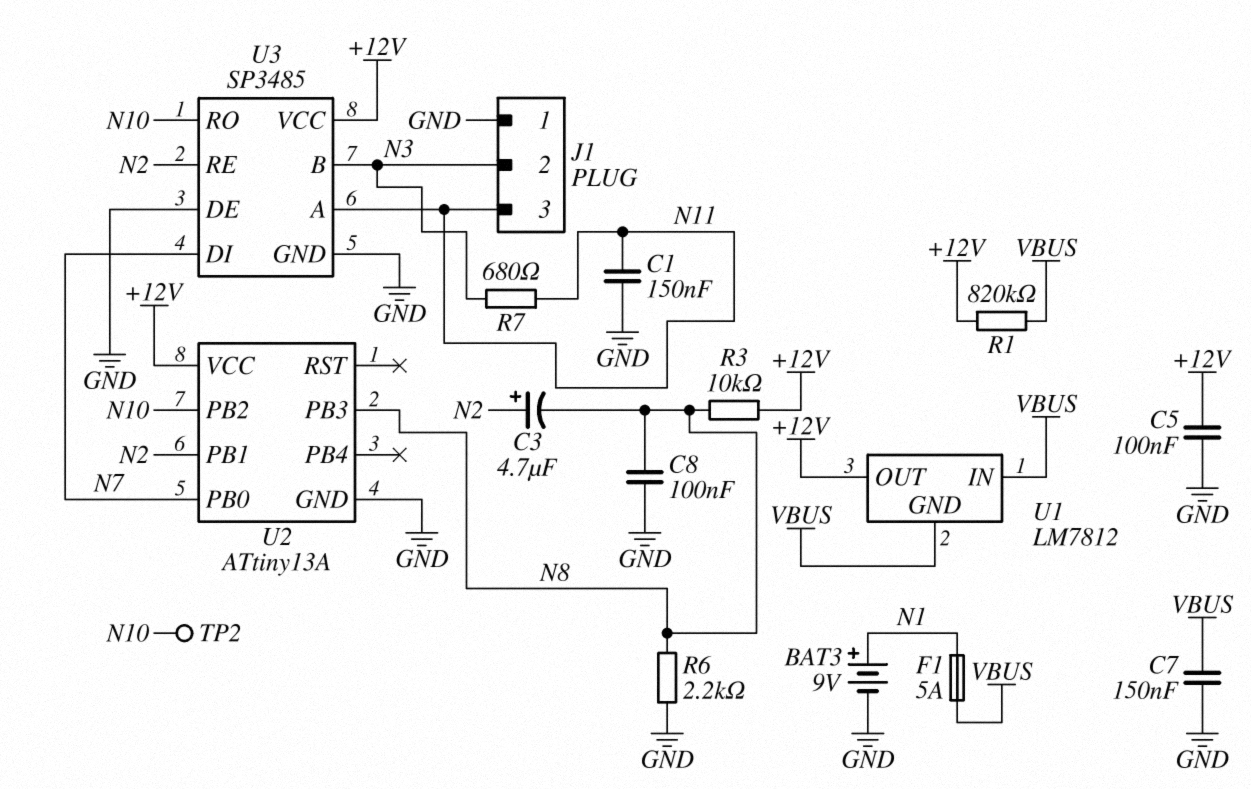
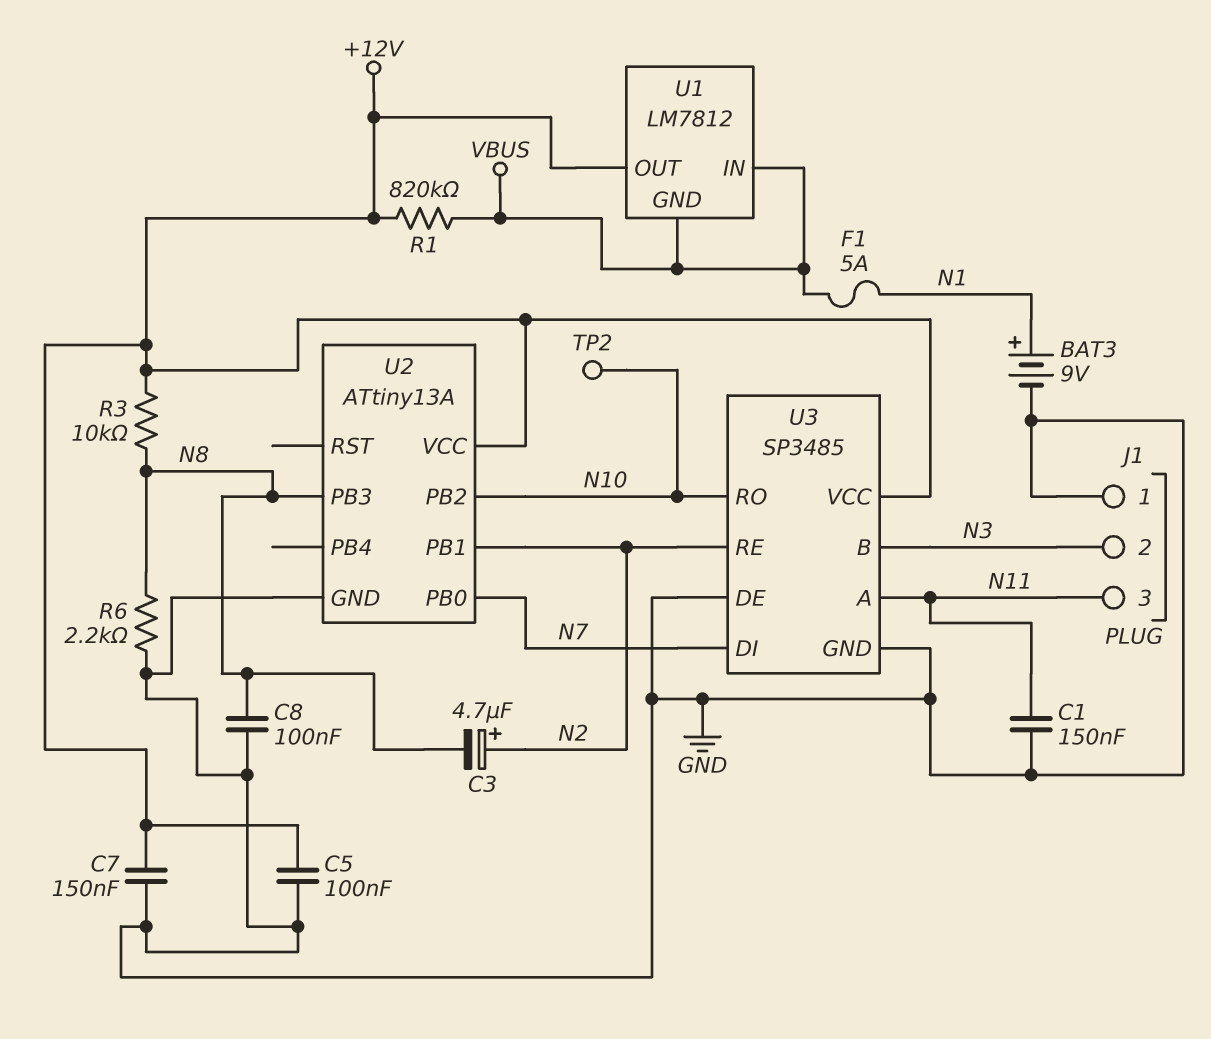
C7: 150nF (GND, VBUS) -> 150nF (+12V, GND)
R7: 680 (N3, N11) -> none

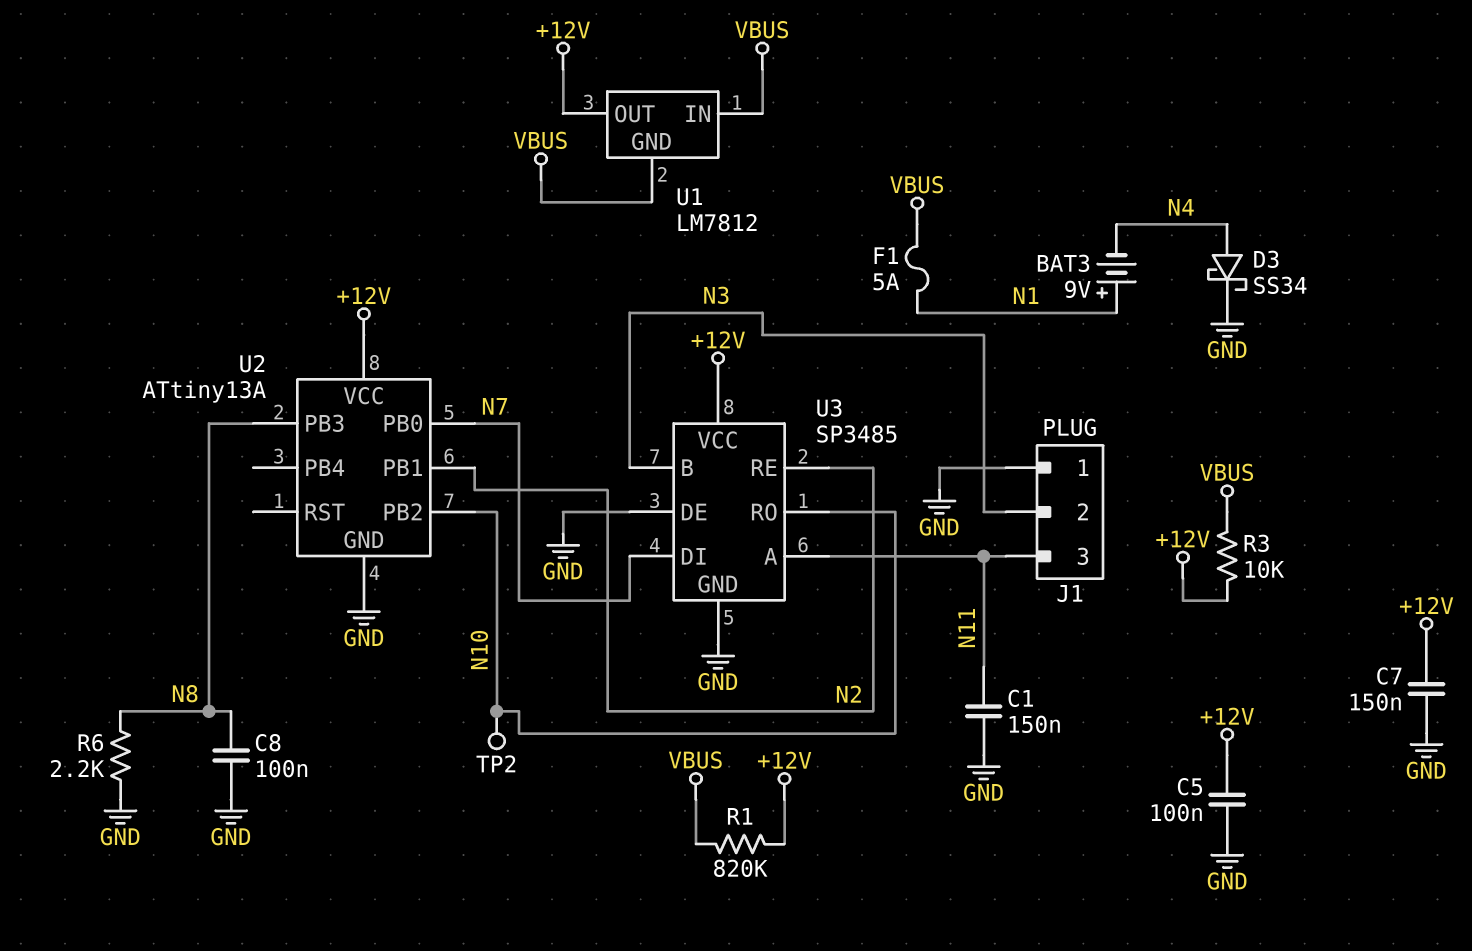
BAT3: 9V (plus N1, minus GND) -> 9V (plus N1, minus N4)
C3: 4.7uF (plus N2, minus N8) -> none
D3: none -> schottky SS34 (A N4, K GND)
R3: 10k (+12V, N8) -> 10k (+12V, VBUS)

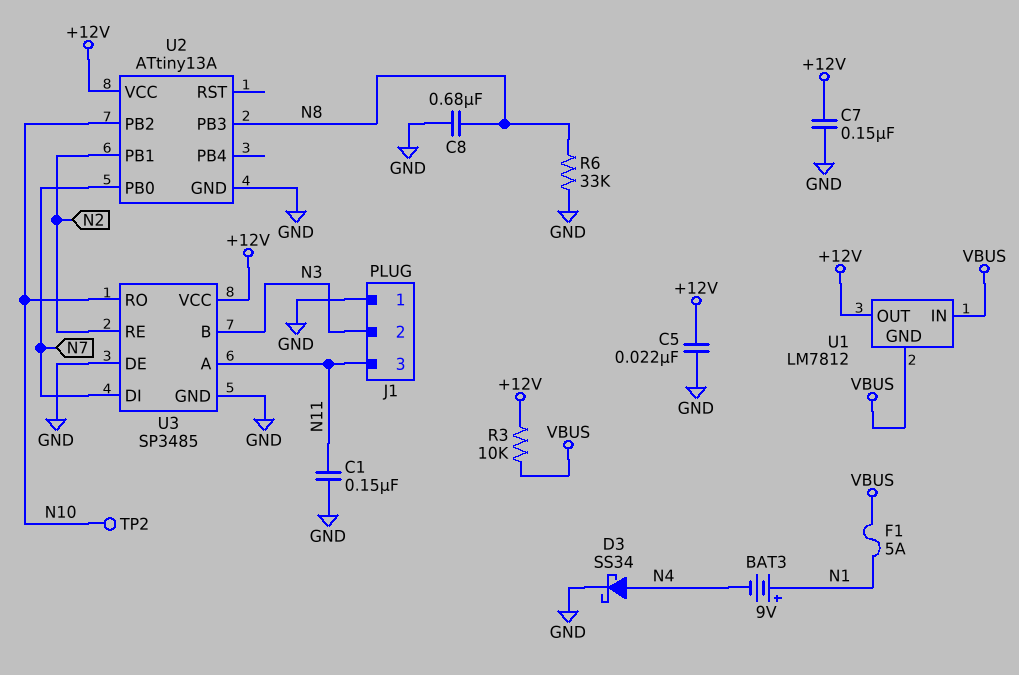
C5: 100nF (+12V, GND) -> 22nF (+12V, GND)
C8: 100nF (GND, N8) -> 680nF (GND, N8)
R1: 820k (+12V, VBUS) -> none
R6: 2.2k (GND, N8) -> 33k (GND, N8)

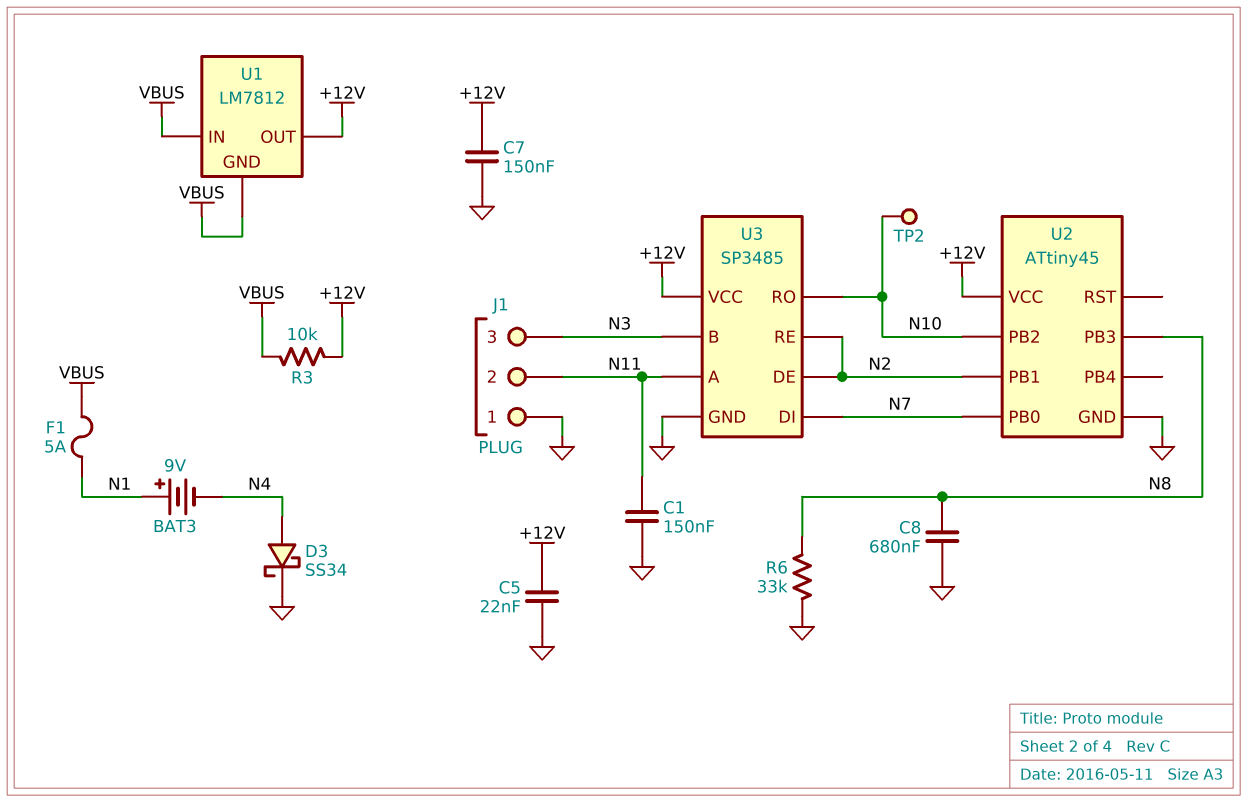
J1 pin 2: N3 -> N11
J1 pin 3: N11 -> N3
U2: ATtiny13A -> ATtiny45
U3 pin DE: GND -> N2

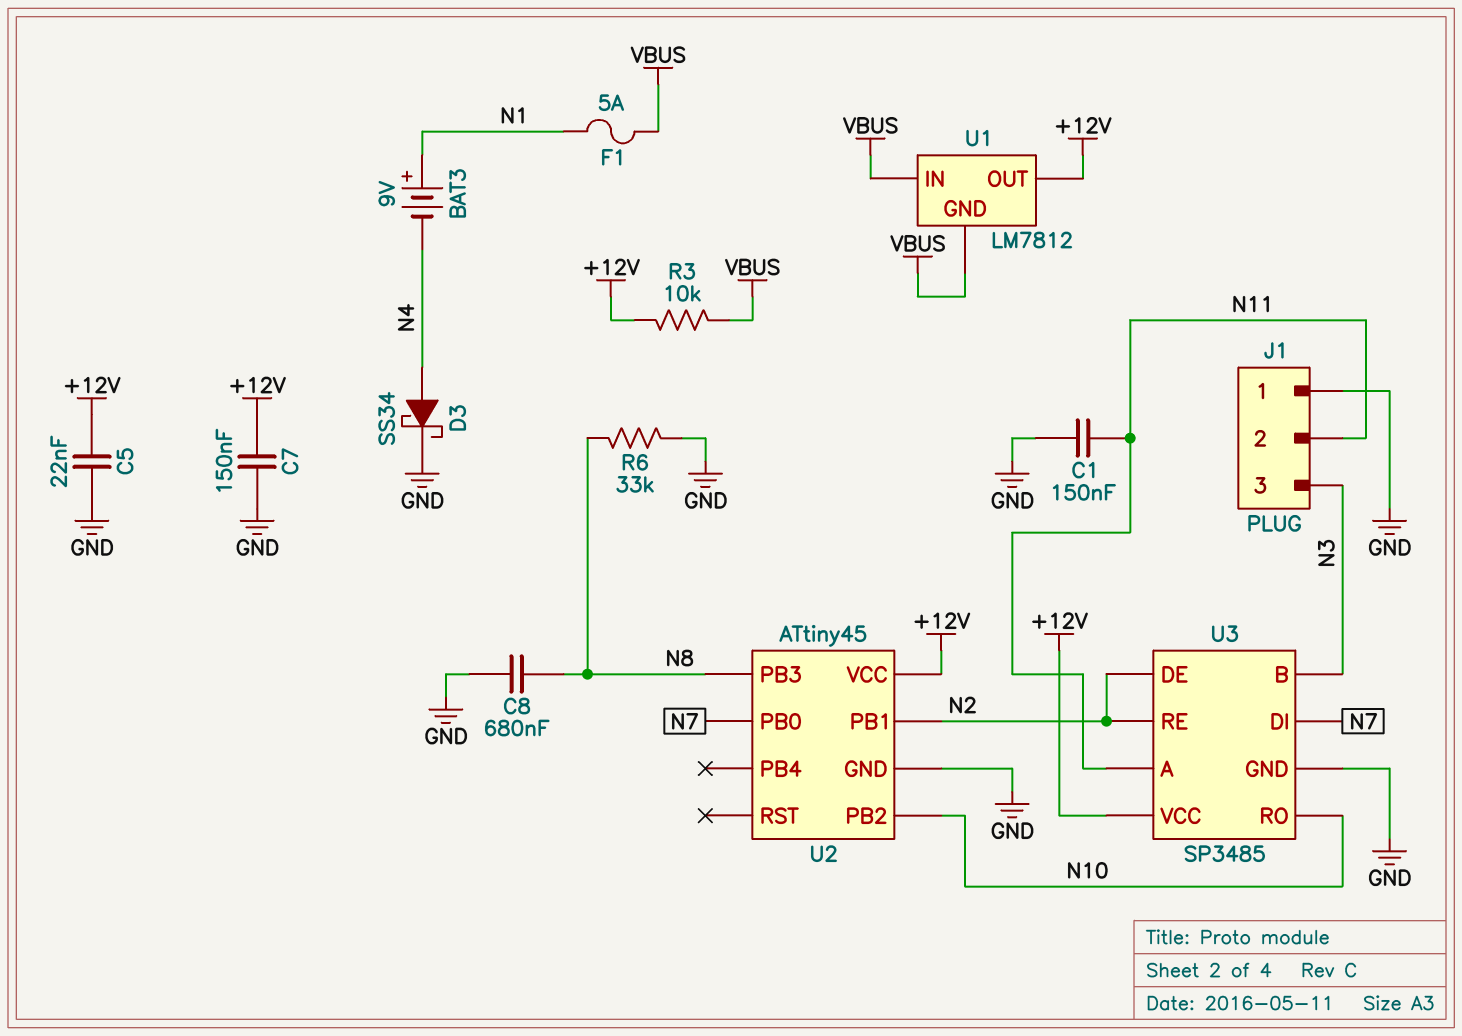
TP2: test point (N10) -> none

